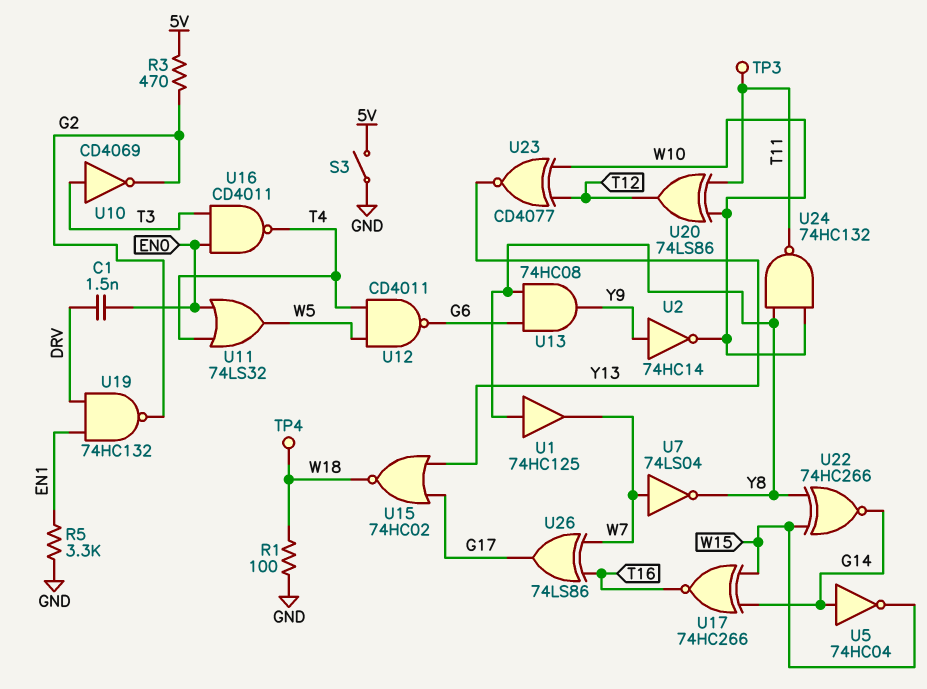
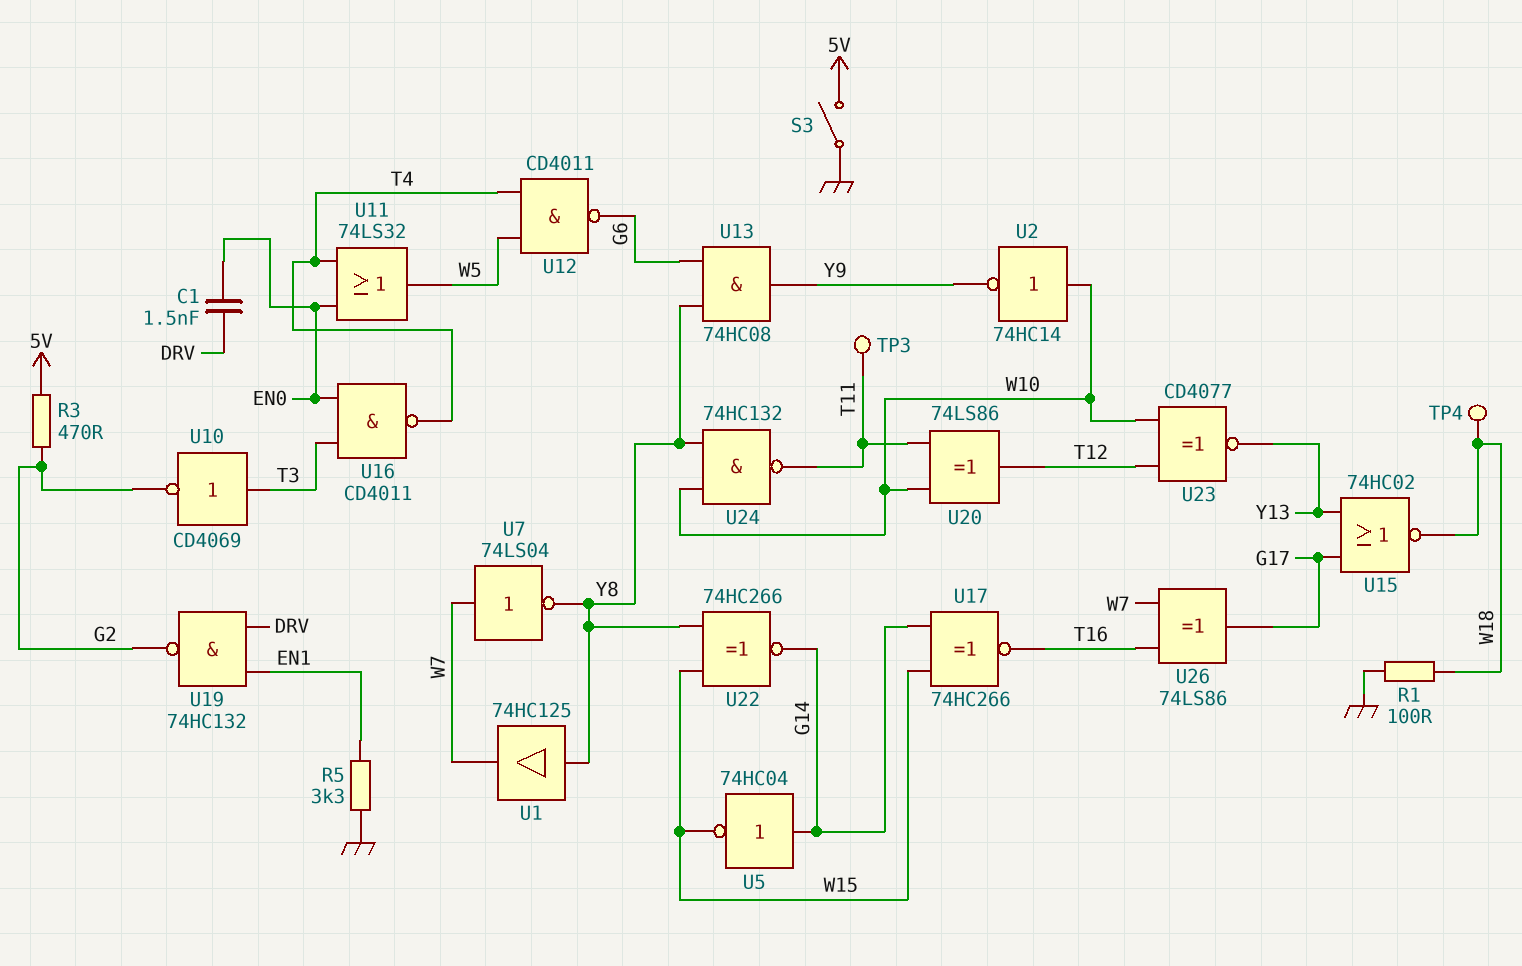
U2: NOT 74HC14 (in Y9, out W10) -> NOT 74HC14 (in W10, out Y9)

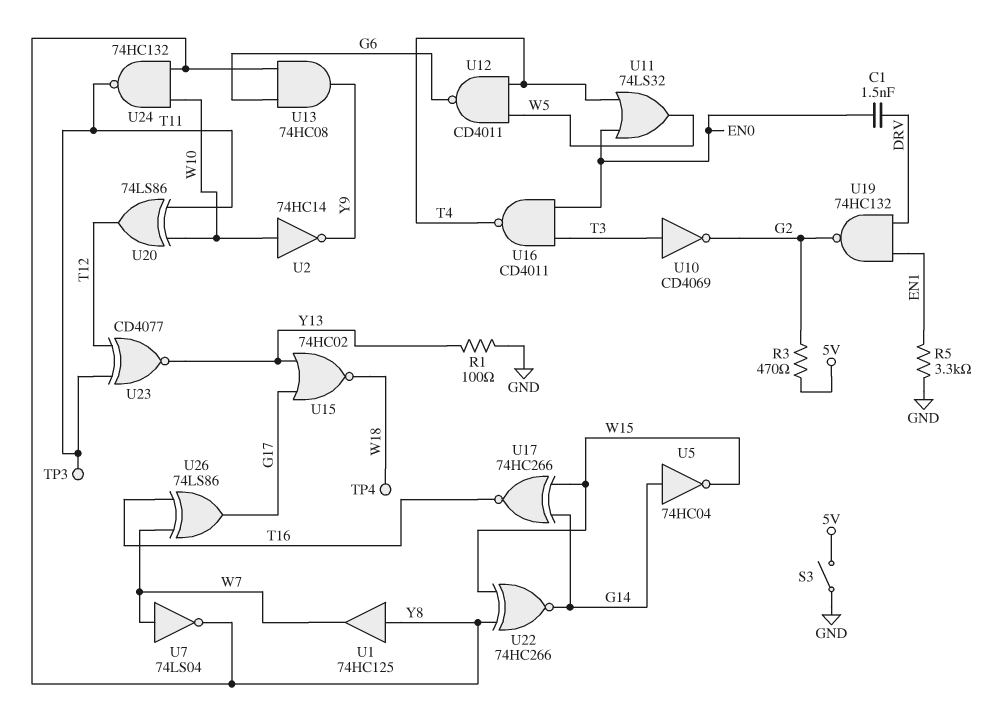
R1: 100 (GND, W18) -> 100 (GND, Y13)
U23: XNOR CD4077 (in T12, in W10, out Y13) -> XNOR CD4077 (in T11, in T12, out Y13)

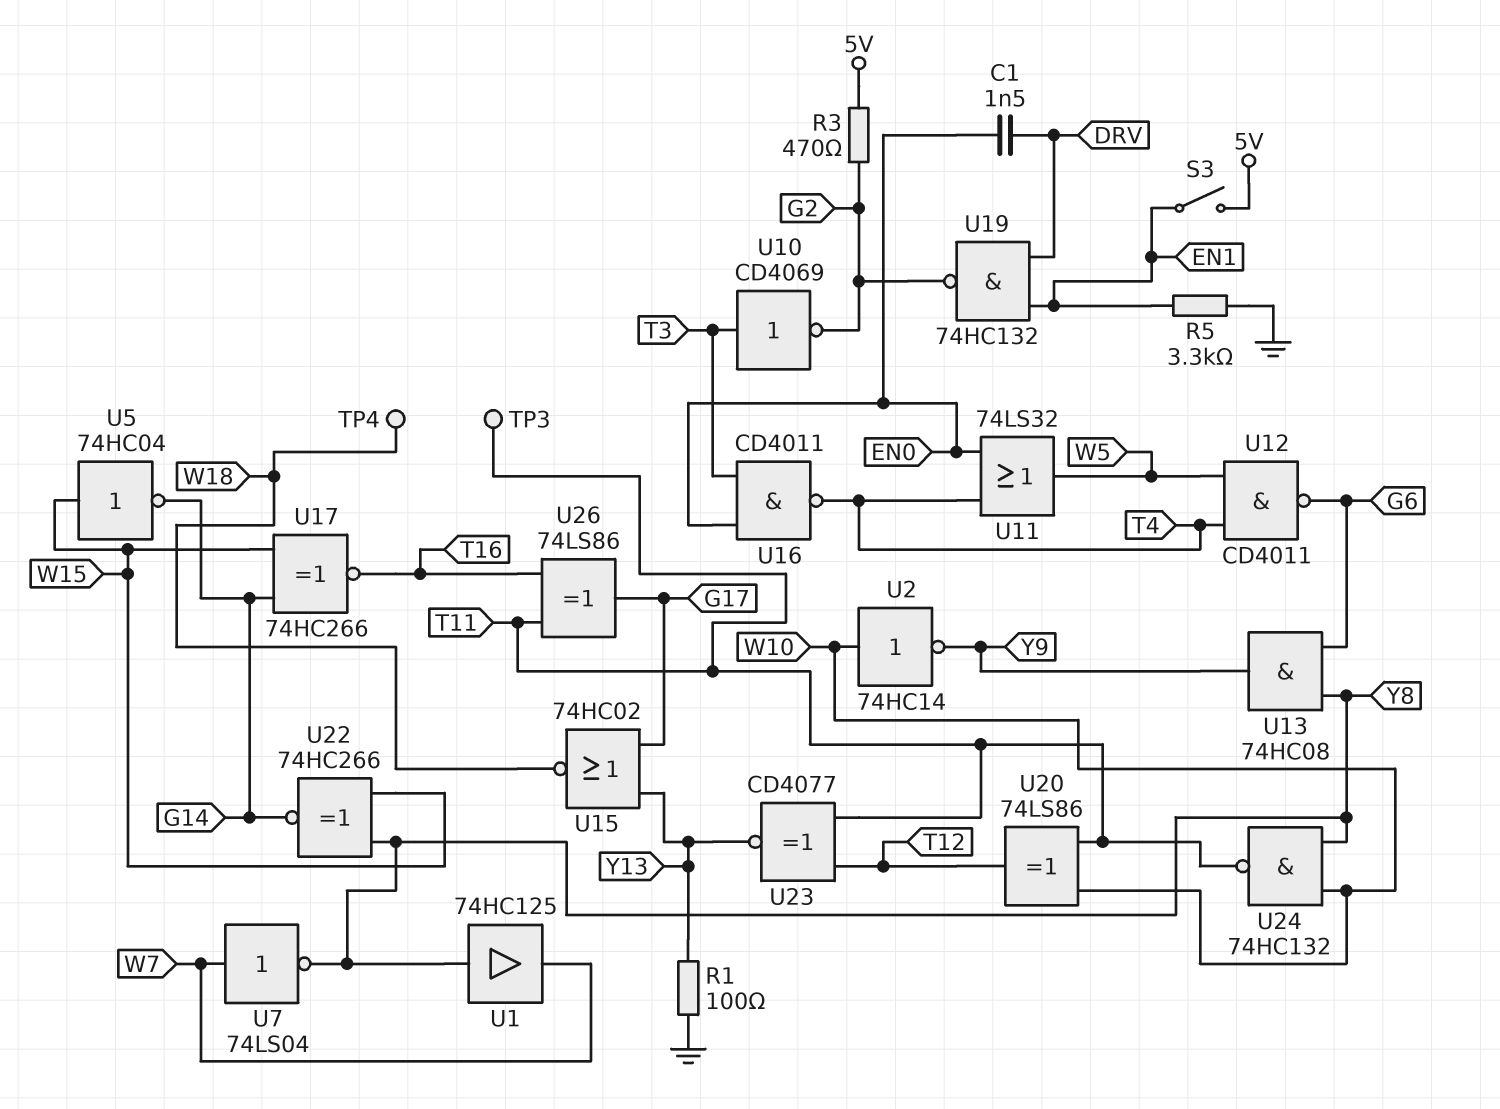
S3: switch (5V, GND) -> switch (5V, EN1)
U5: NOT 74HC04 (in G14, out W15) -> NOT 74HC04 (in W15, out G14)
U26: XOR 74LS86 (in T16, in W7, out G17) -> XOR 74LS86 (in T11, in T16, out G17)

